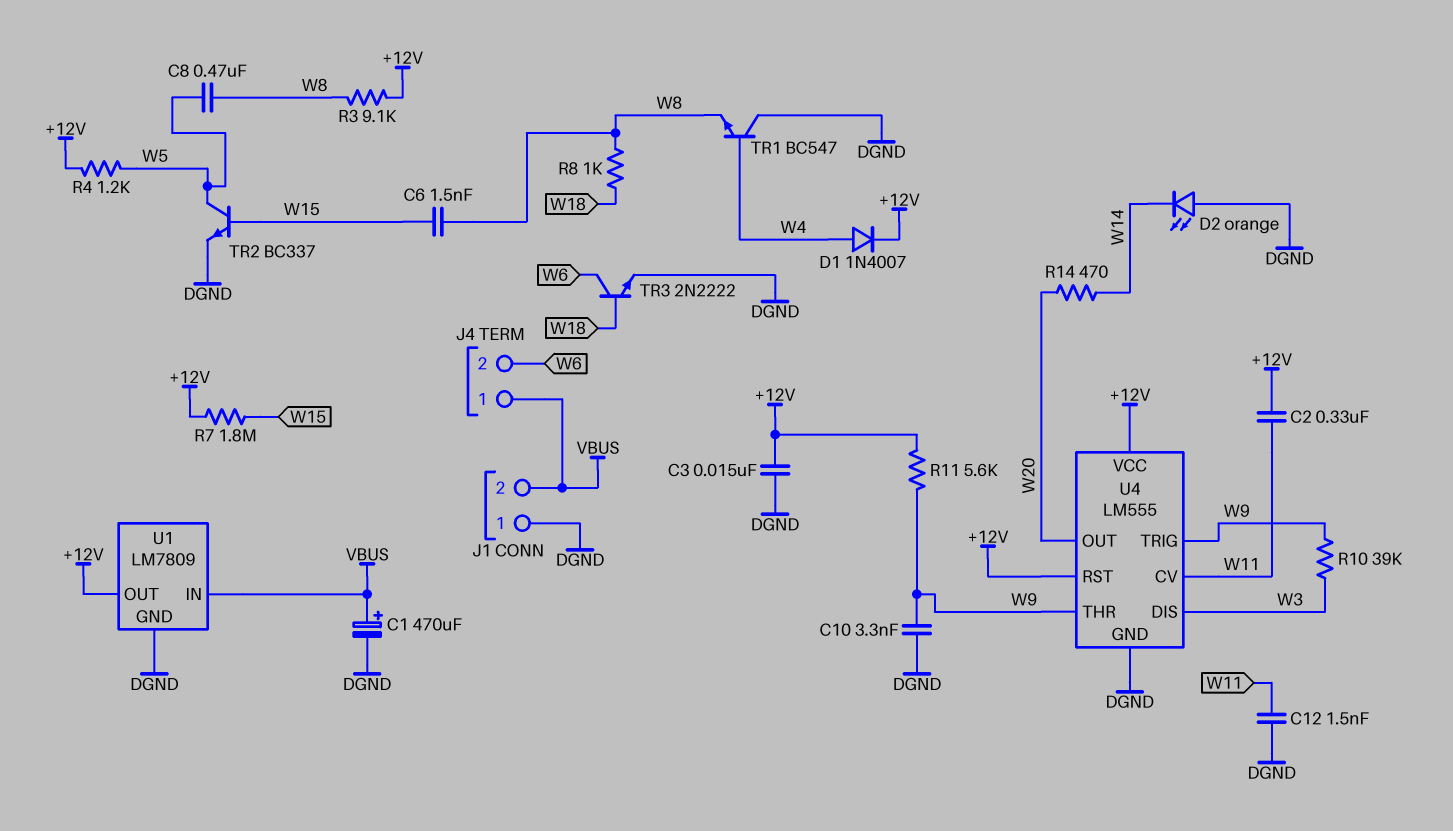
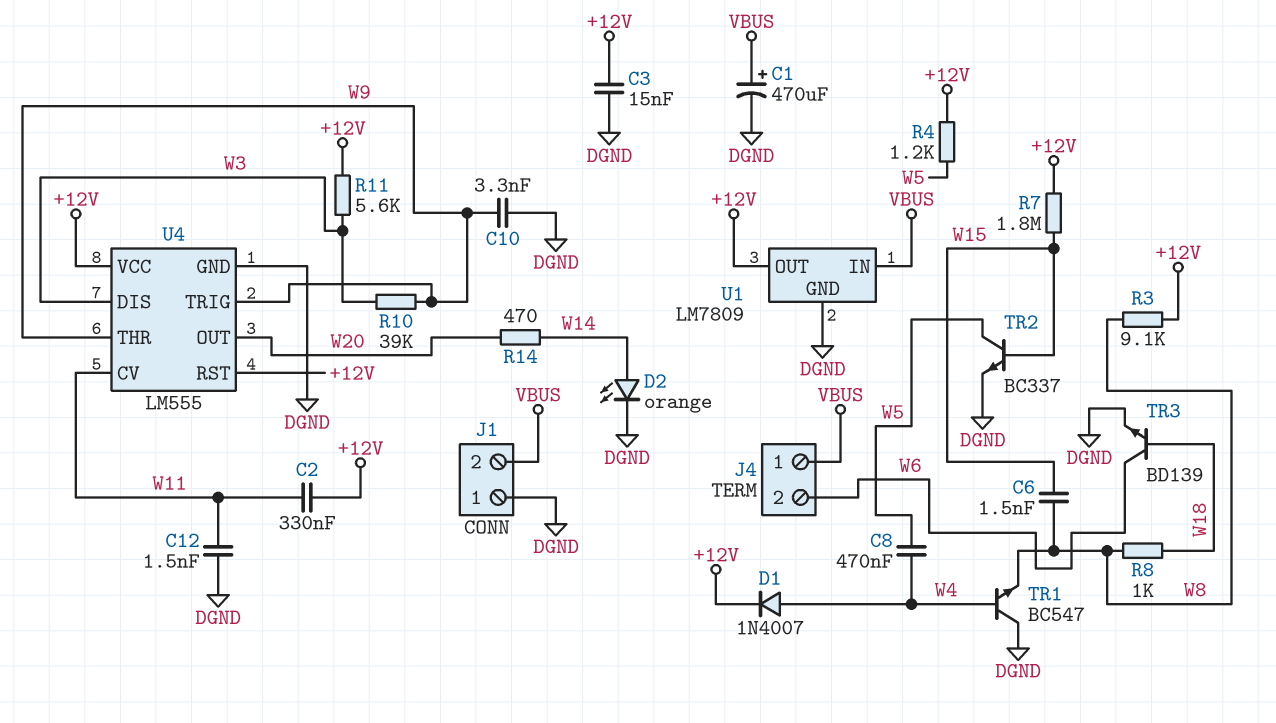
C8: 470nF (W5, W8) -> 470nF (W4, W5)
D2: LED orange (A DGND, K W14) -> LED orange (A W14, K DGND)
R11: 5.6k (+12V, W9) -> 5.6k (+12V, W3)
TR3: NPN 2N2222 (B W18, C W6, E DGND) -> NPN BD139 (B W18, C W6, E DGND)

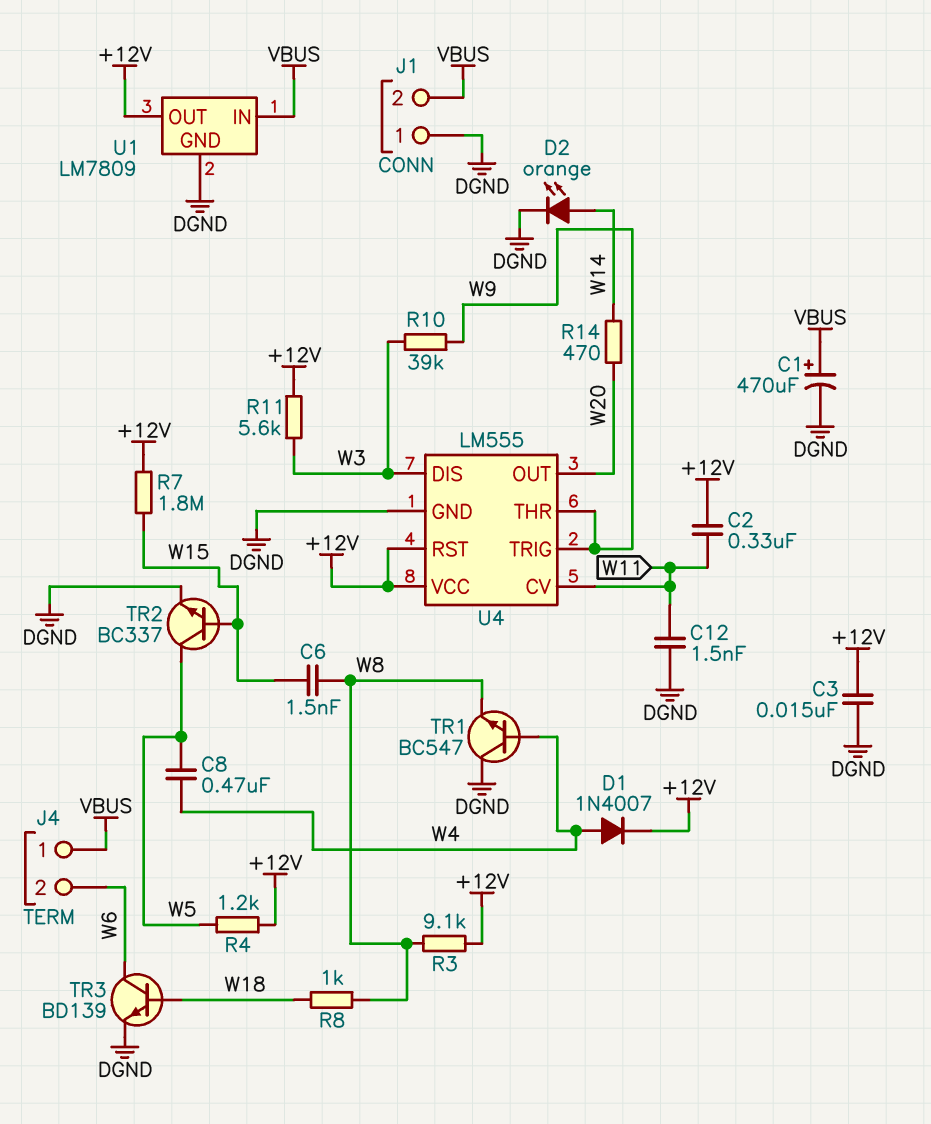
C10: 3.3nF (DGND, W9) -> none

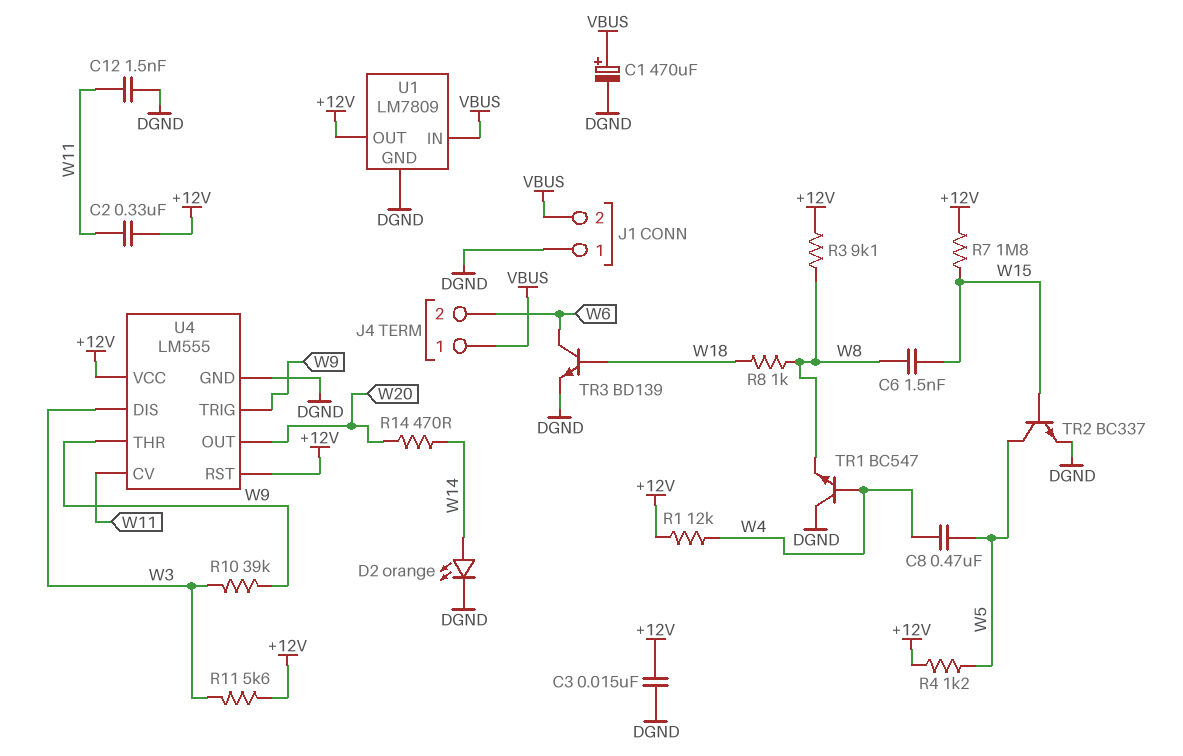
D1: diode 1N4007 (A W4, K +12V) -> none
R1: none -> 12k (+12V, W4)

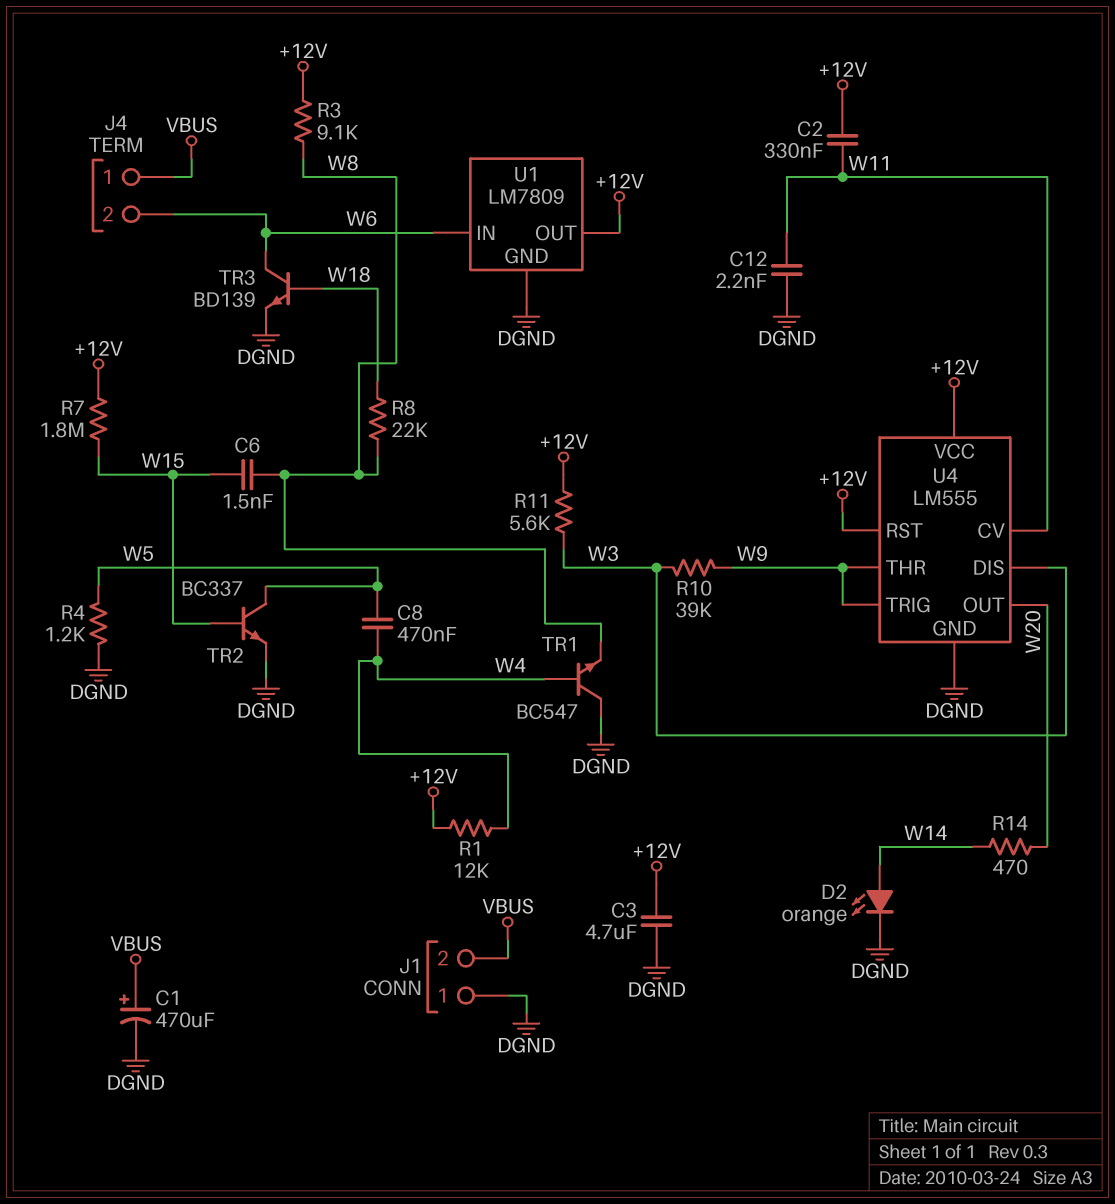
C3: 15nF (+12V, DGND) -> 4.7uF (+12V, DGND)
C12: 1.5nF (DGND, W11) -> 2.2nF (DGND, W11)
R4: 1.2k (+12V, W5) -> 1.2k (DGND, W5)
R8: 1k (W8, W18) -> 22k (W8, W18)
U1 pin IN: VBUS -> W6

